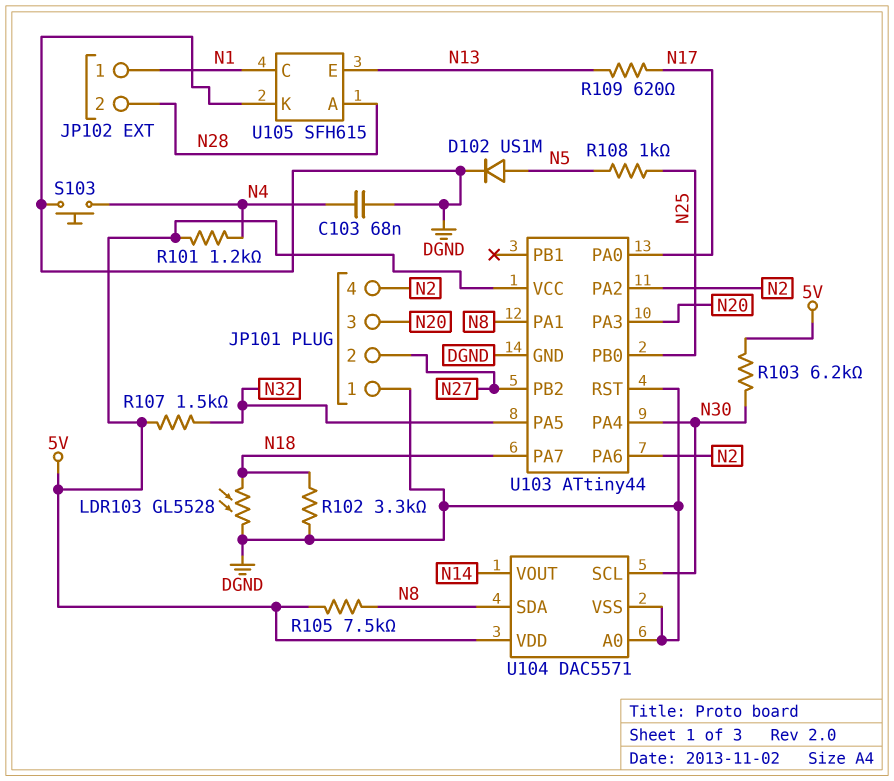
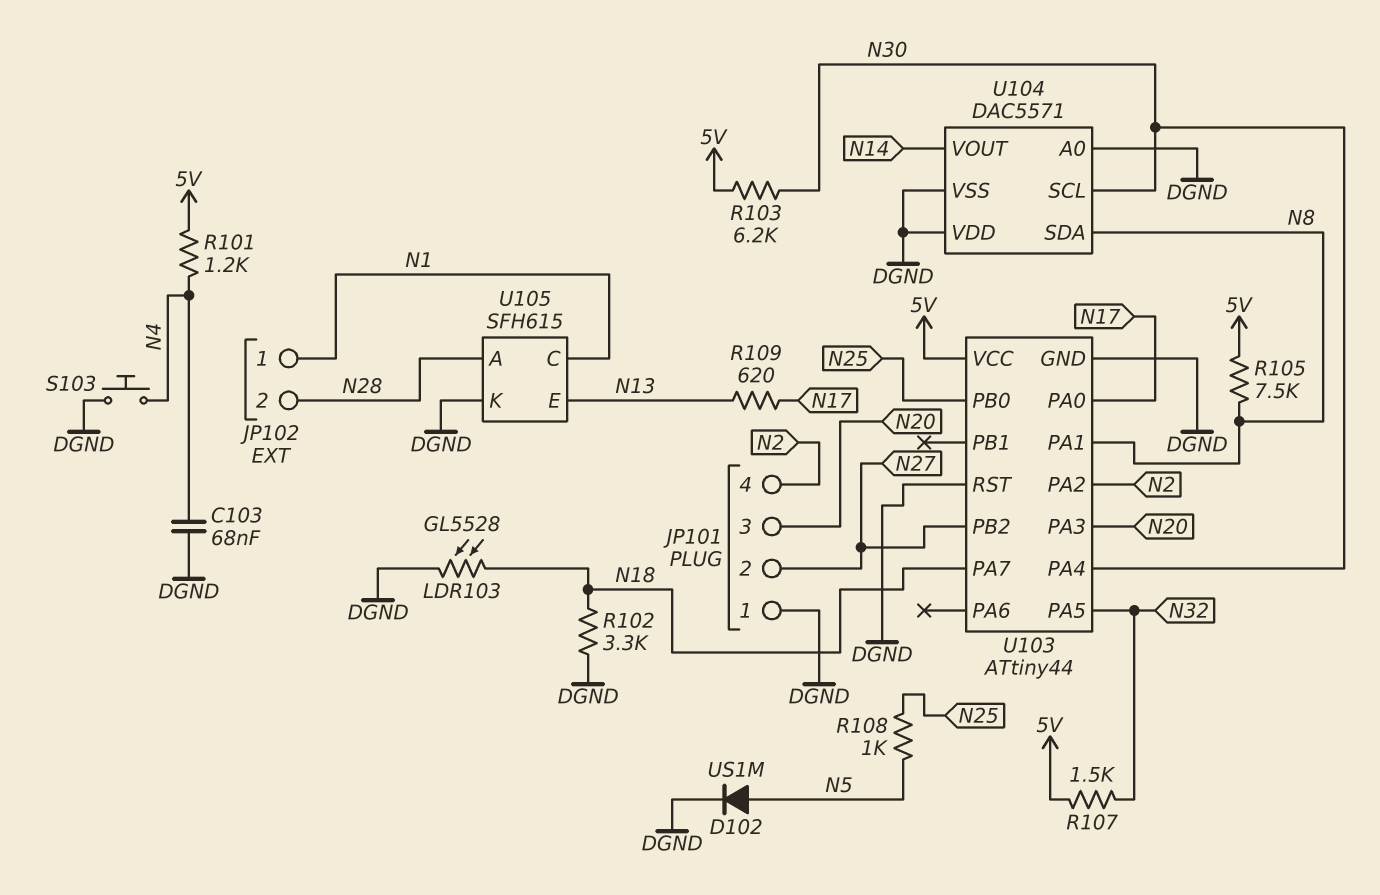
U103 pin PA6: N2 -> none
U104 pin VDD: 5V -> DGND

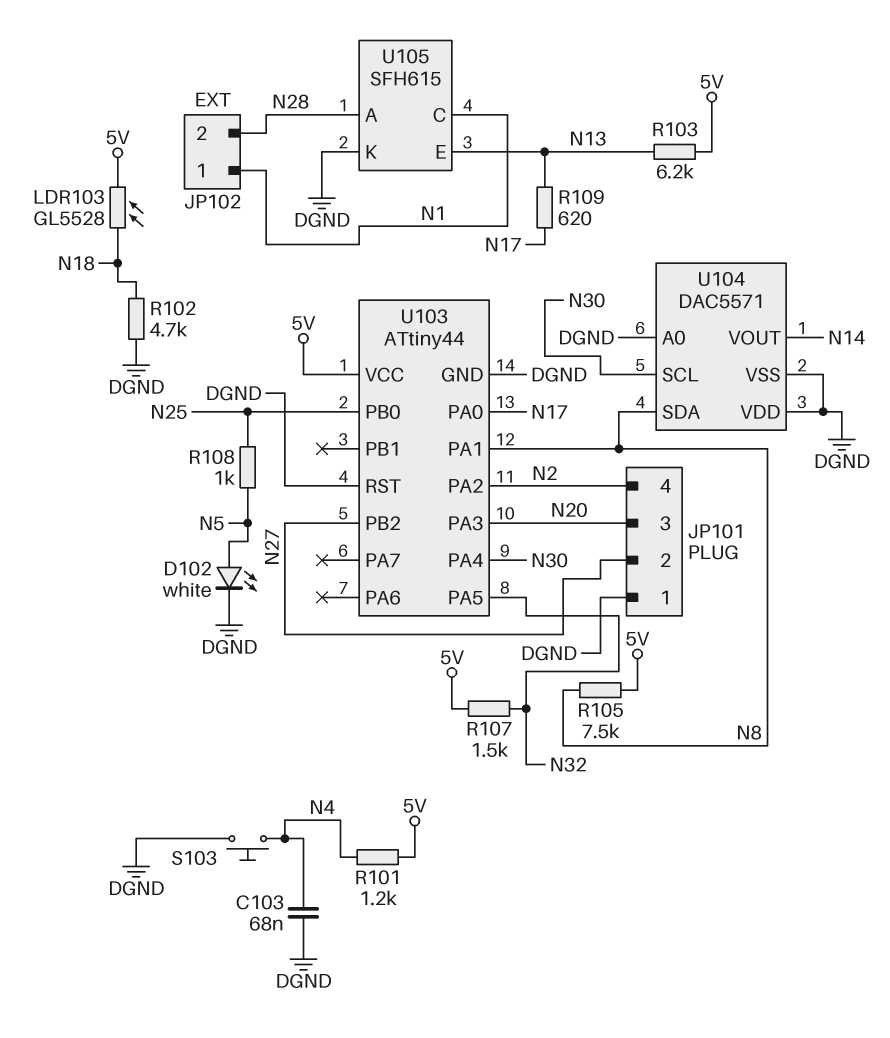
D102: diode US1M (A N5, K DGND) -> LED white (A N5, K DGND)
LDR103: GL5528 (DGND, N18) -> GL5528 (5V, N18)
R102: 3.3k (DGND, N18) -> 4.7k (DGND, N18)
R103: 6.2k (5V, N30) -> 6.2k (5V, N13)
U103 pin PA7: N18 -> none

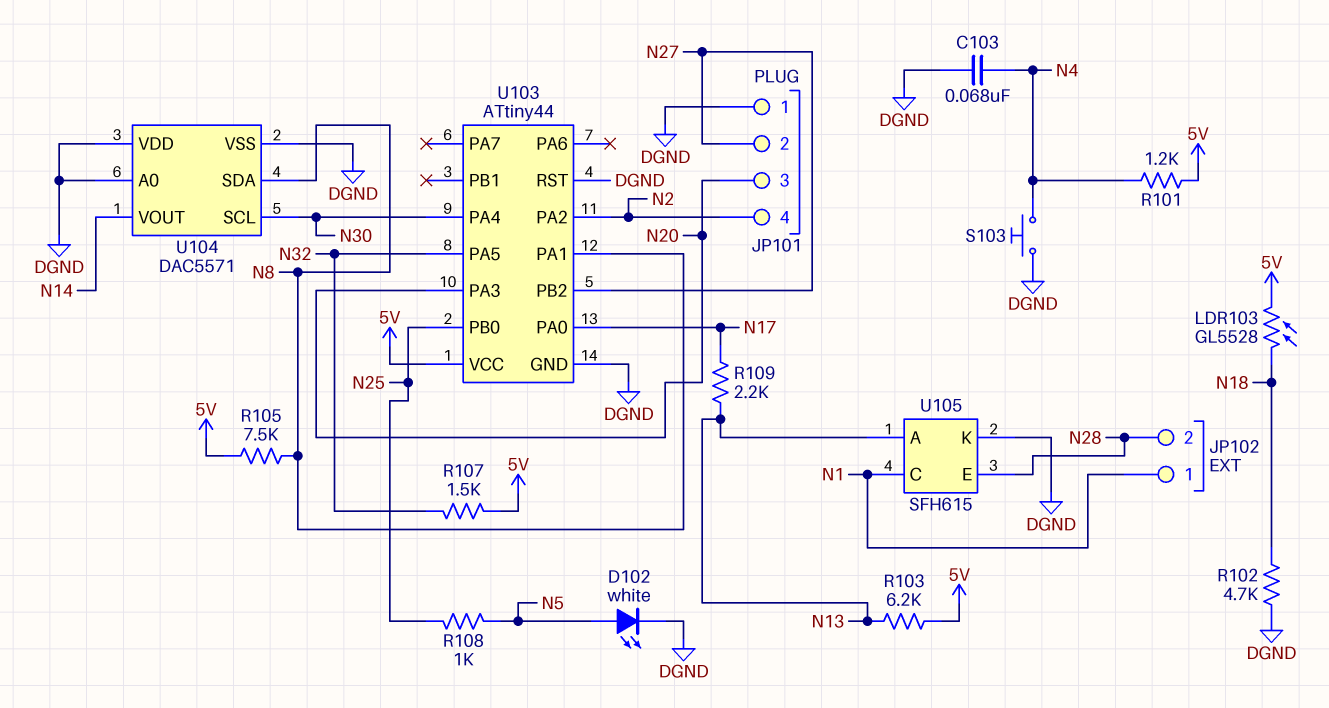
R109: 620 (N13, N17) -> 2.2k (N13, N17)
U105 pin A: N28 -> N13
U105 pin E: N13 -> N28

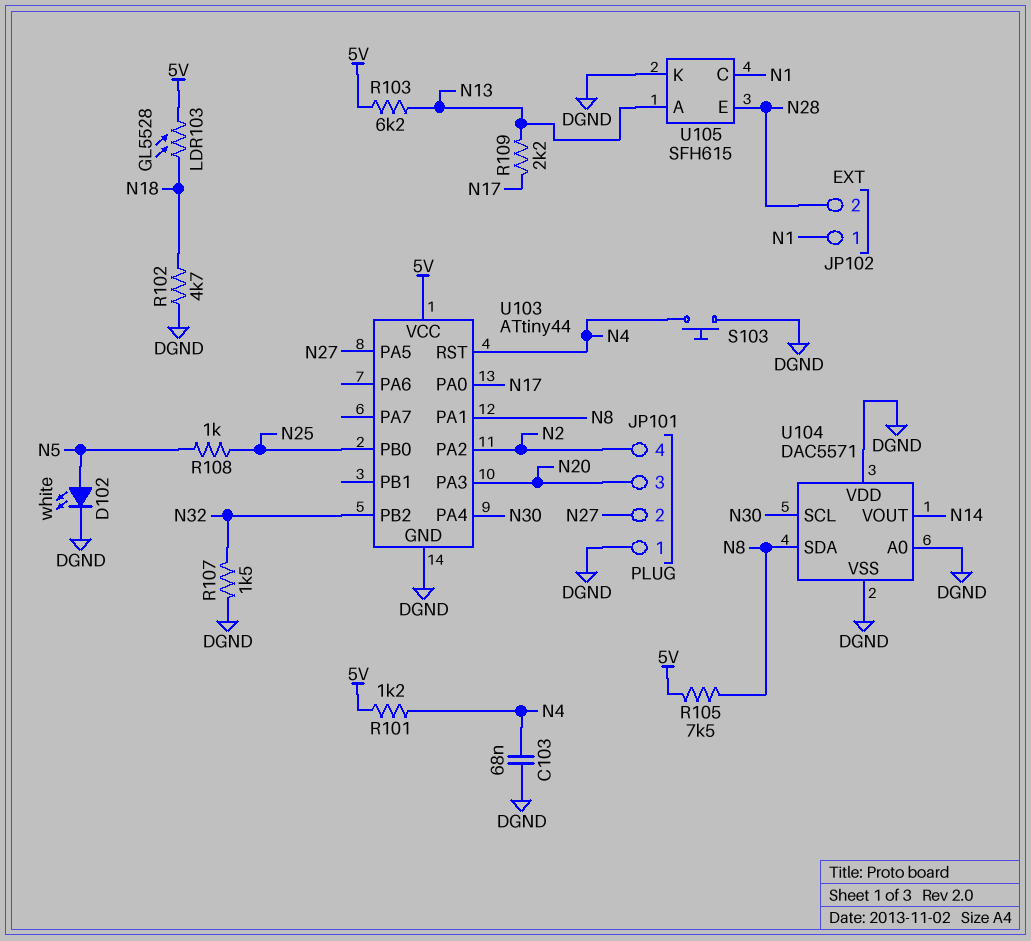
R107: 1.5k (5V, N32) -> 1.5k (DGND, N32)
U103 pin PA5: N32 -> N27
U103 pin PB2: N27 -> N32
U103 pin RST: DGND -> N4

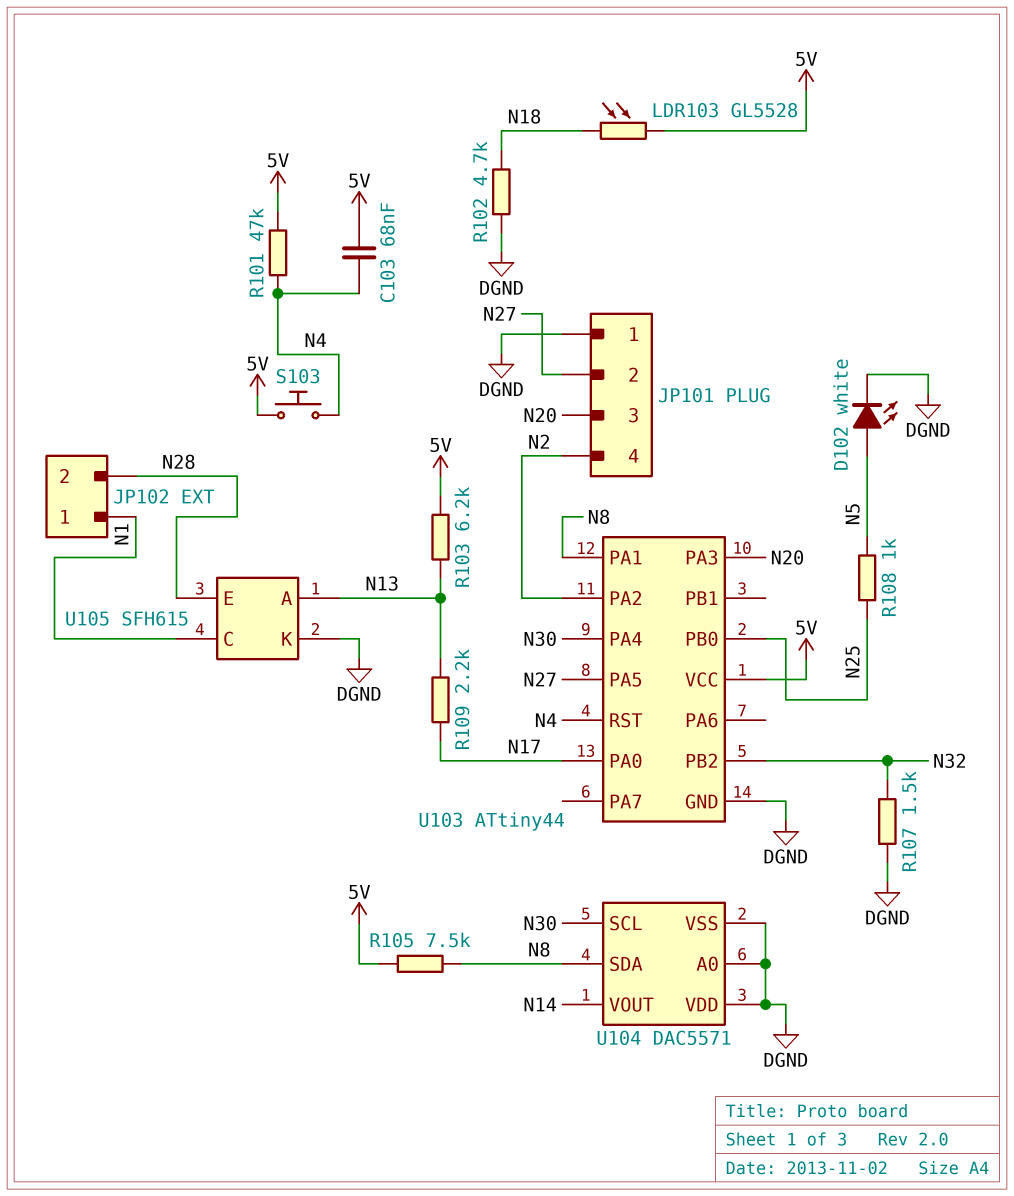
C103: 68nF (DGND, N4) -> 68nF (5V, N4)
R101: 1.2k (5V, N4) -> 47k (5V, N4)
S103: button (DGND, N4) -> button (5V, N4)

